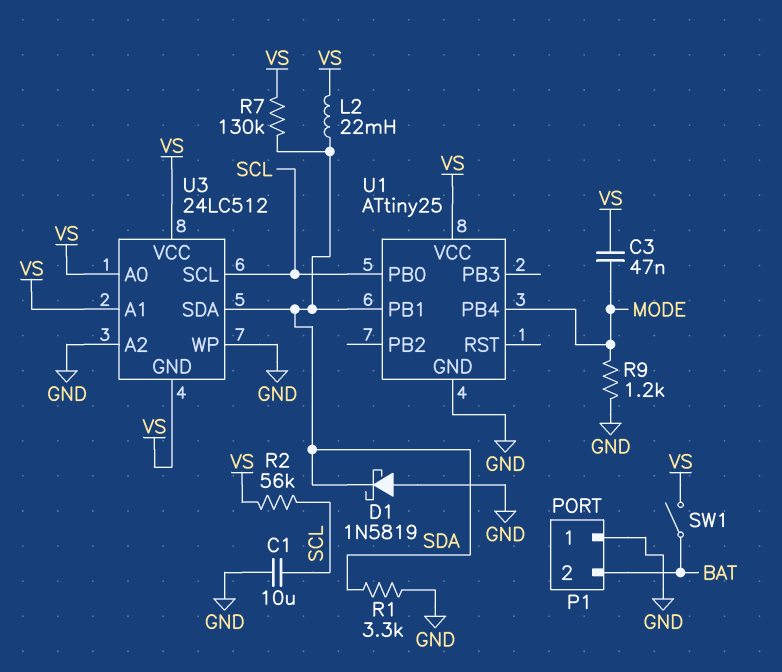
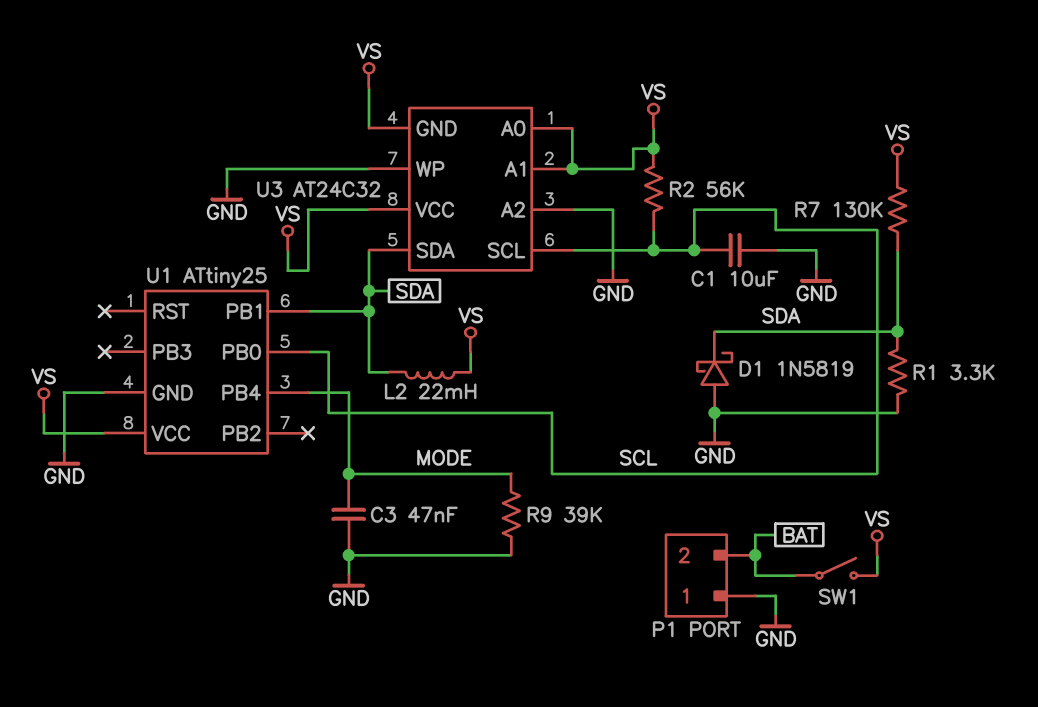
C3: 47nF (MODE, VS) -> 47nF (GND, MODE)
R9: 1.2k (GND, MODE) -> 39k (GND, MODE)
U3: 24LC512 -> AT24C32

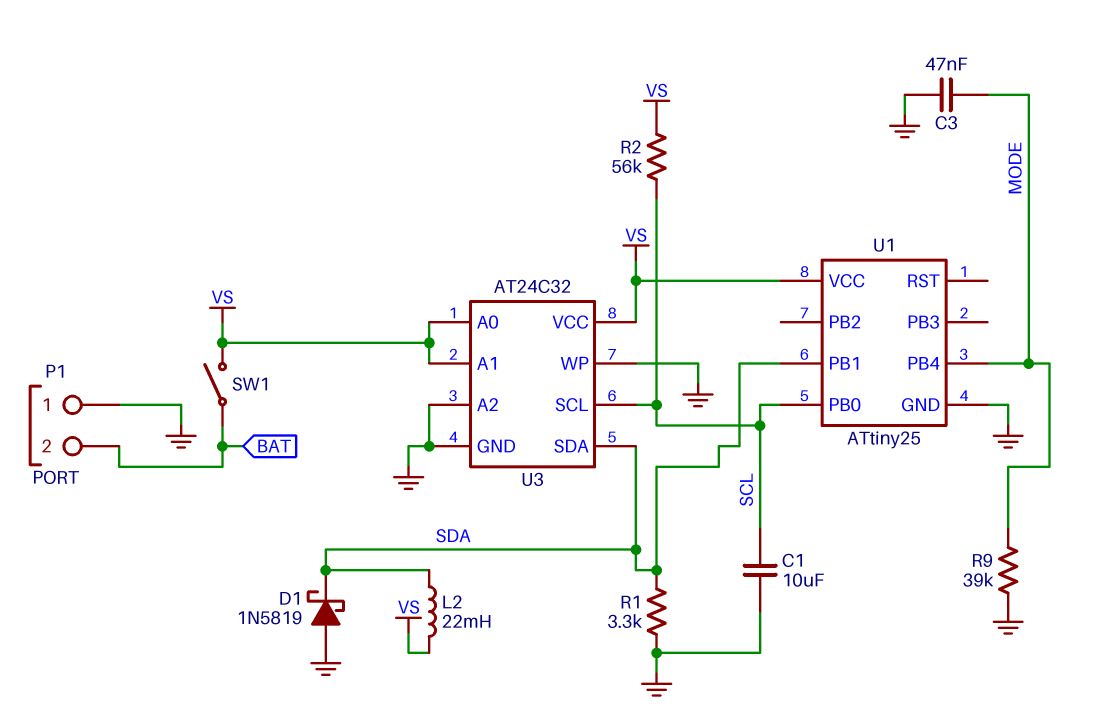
R7: 130k (SDA, VS) -> none
U3 pin GND: VS -> GND

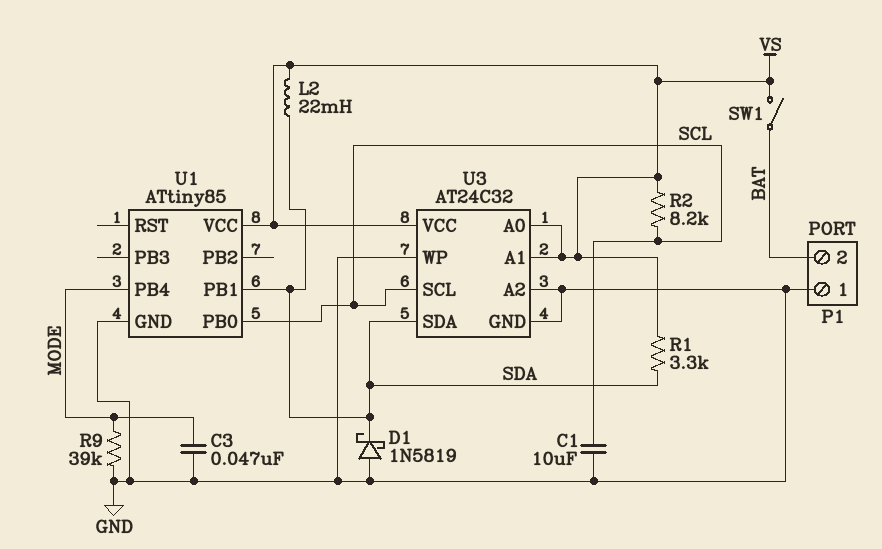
R1: 3.3k (GND, SDA) -> 3.3k (SDA, VS)
R2: 56k (SCL, VS) -> 8.2k (SCL, VS)
U1: ATtiny25 -> ATtiny85

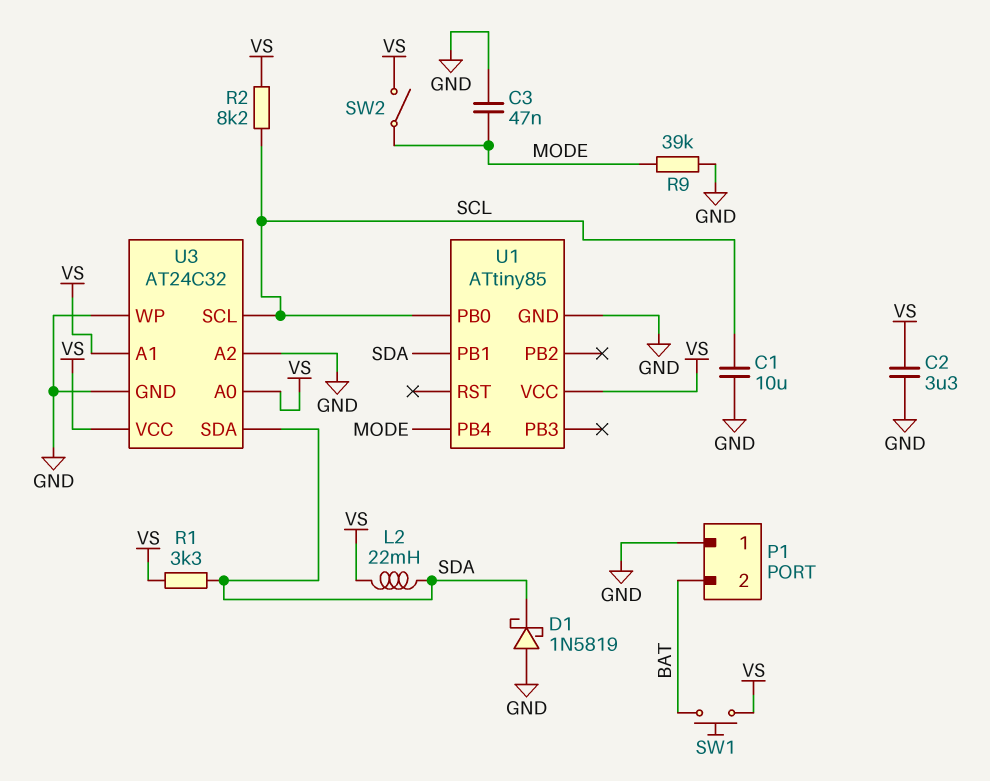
C2: none -> 3.3uF (GND, VS)
SW1: switch (BAT, VS) -> button (BAT, VS)
SW2: none -> switch (MODE, VS)

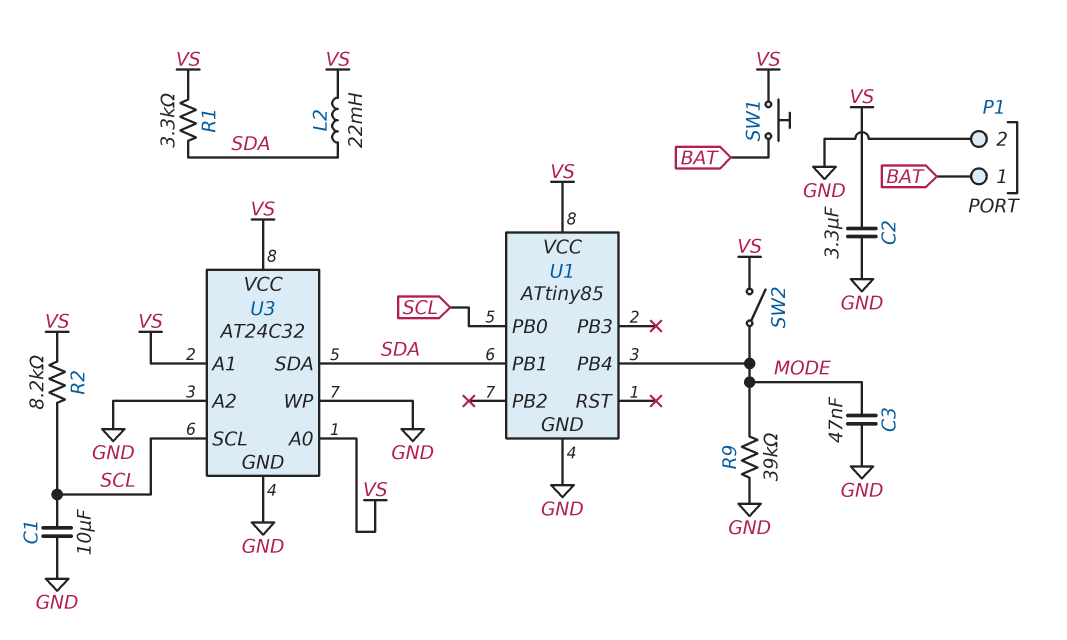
D1: schottky 1N5819 (A GND, K SDA) -> none
P1 pin 1: GND -> BAT
P1 pin 2: BAT -> GND

